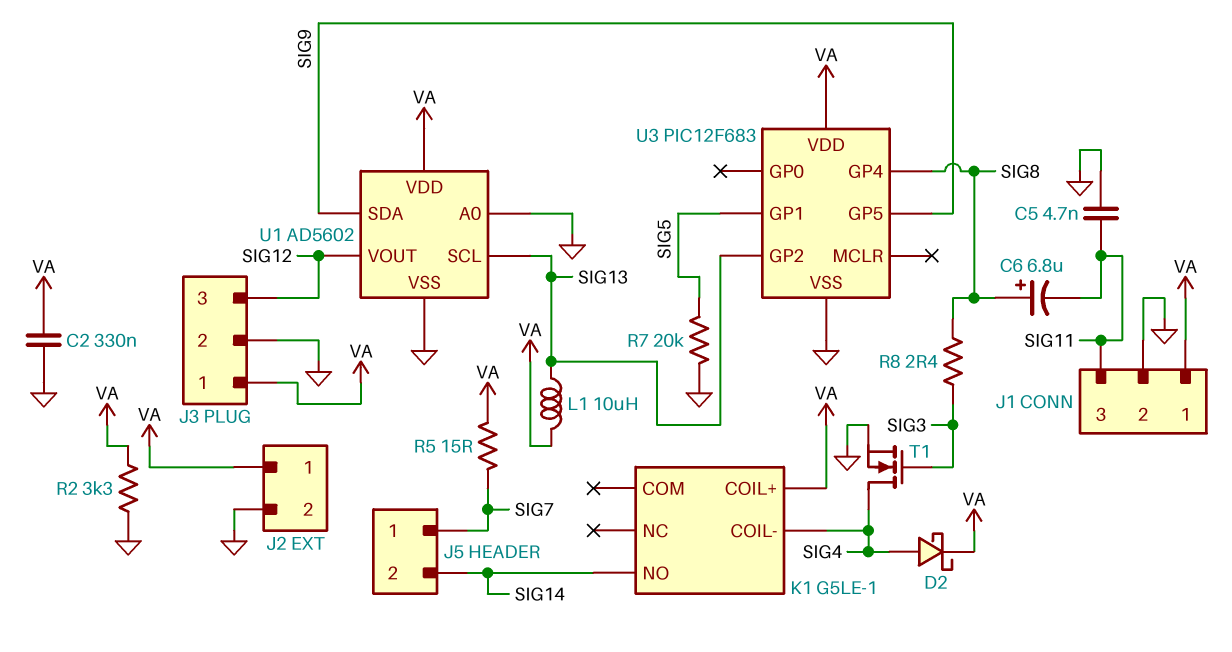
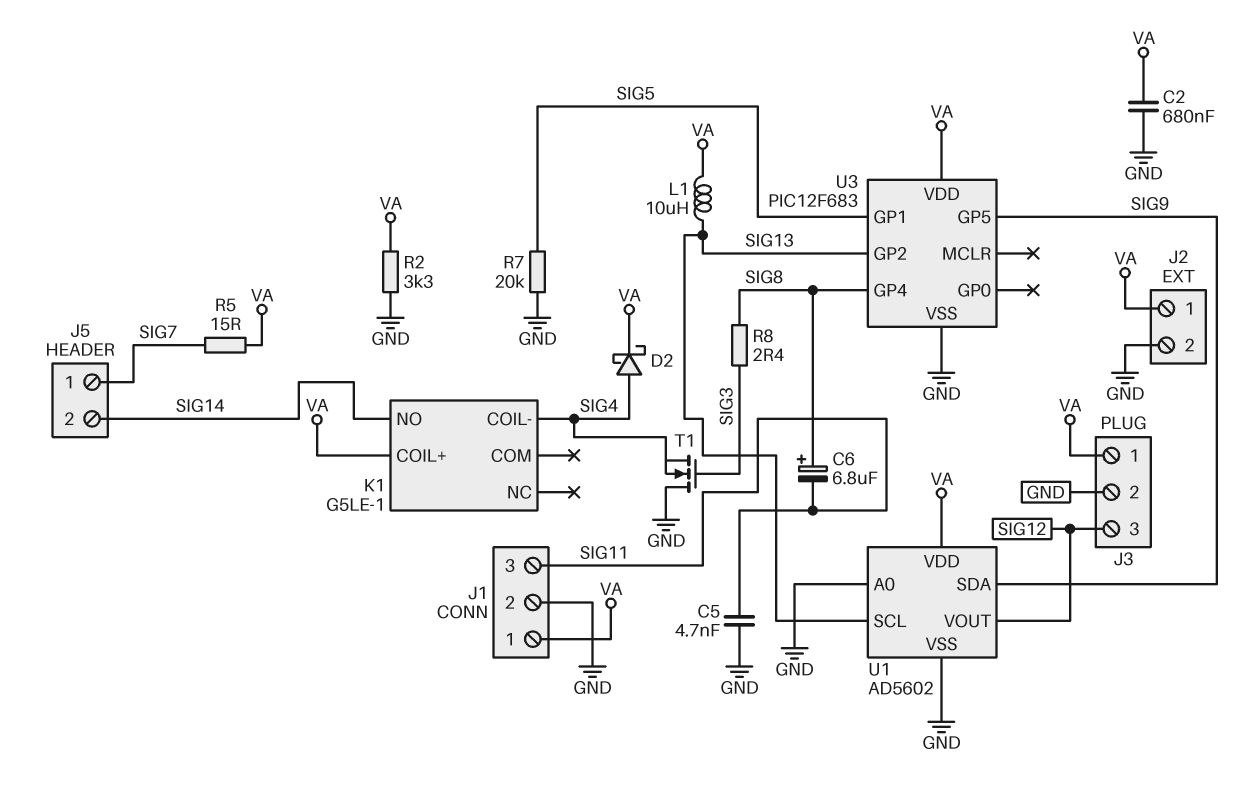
C2: 330nF (GND, VA) -> 680nF (GND, VA)
T1: NMOS (G SIG3, D SIG4, S GND) -> NMOS (G SIG3, D GND, S SIG4)

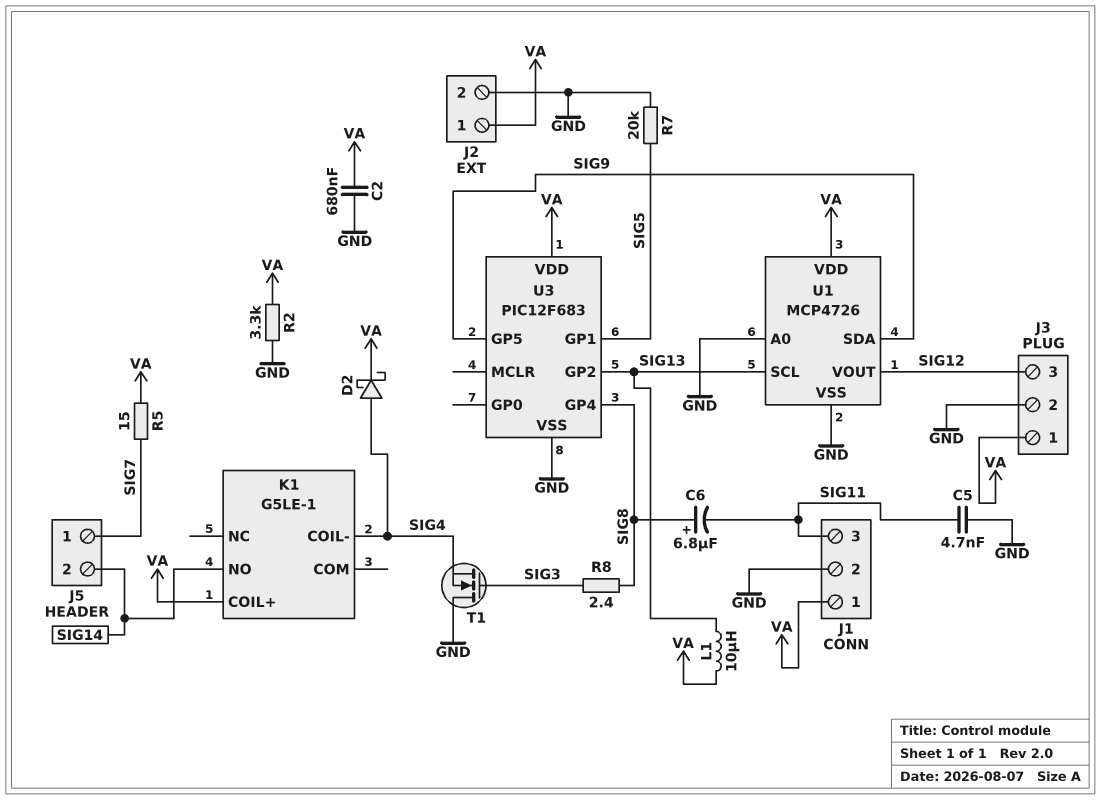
U1: AD5602 -> MCP4726

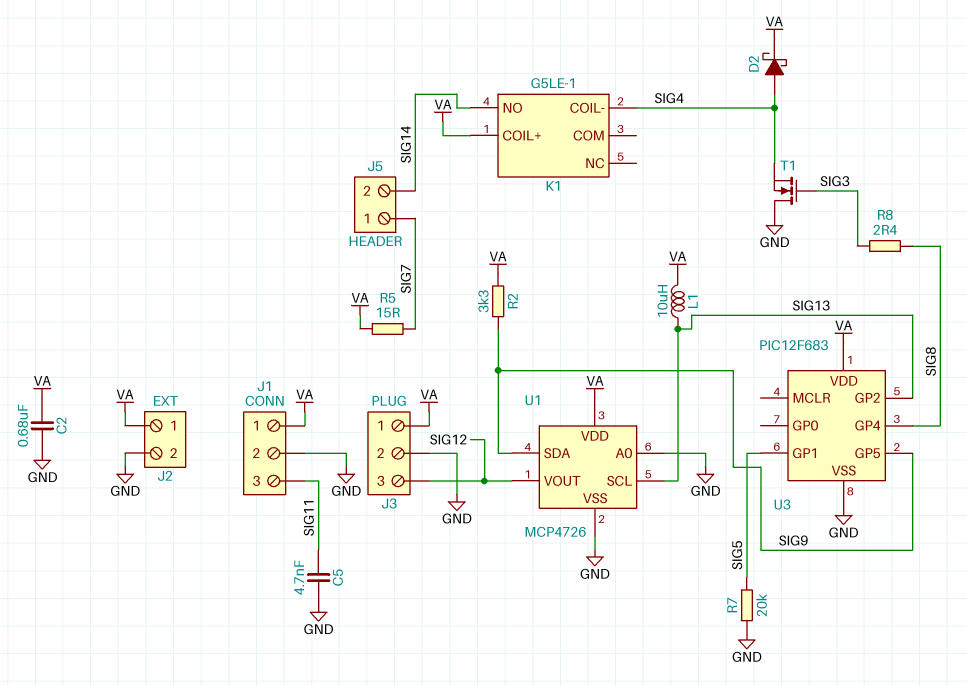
C6: 6.8uF (plus SIG8, minus SIG11) -> none
R2: 3.3k (GND, VA) -> 3.3k (SIG9, VA)

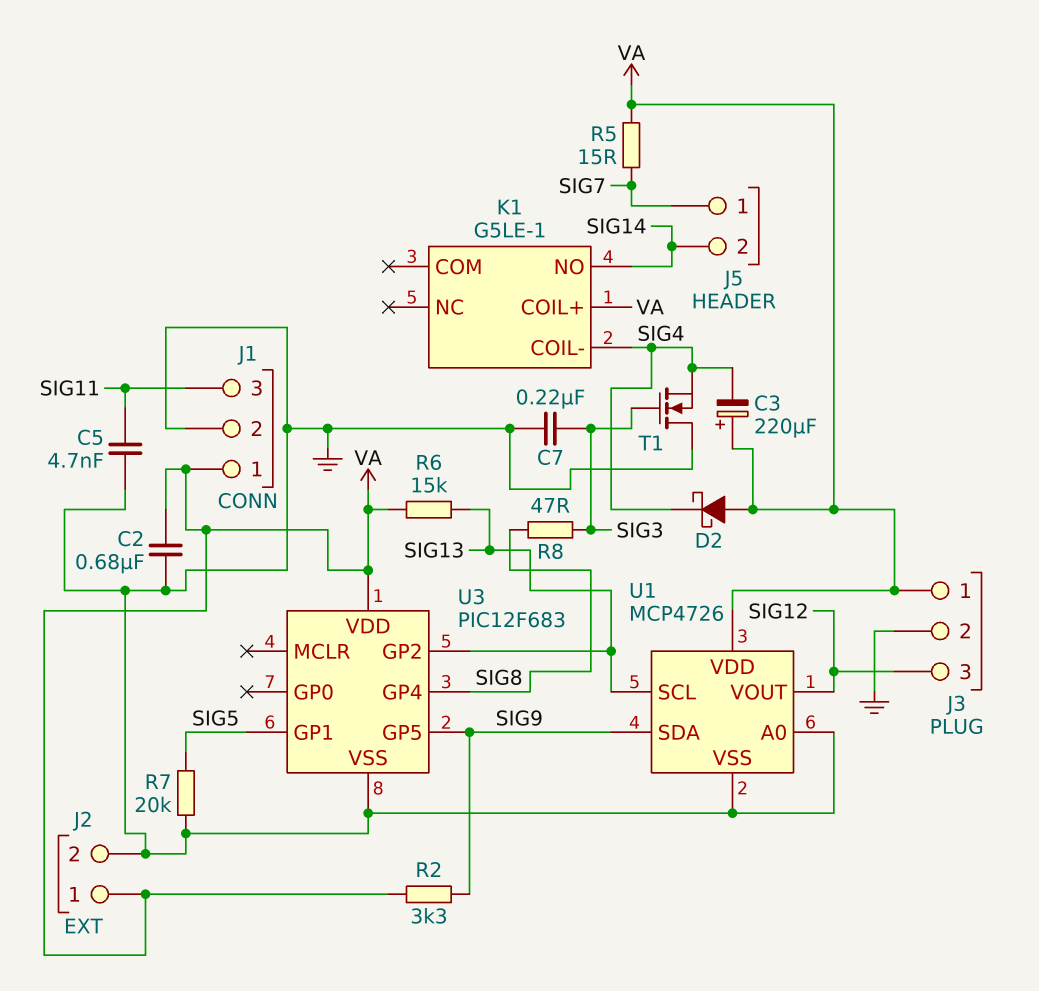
C3: none -> 220uF (plus VA, minus SIG4)
C7: none -> 220nF (GND, SIG3)
D2: schottky (A SIG4, K VA) -> schottky (A VA, K SIG4)
L1: 10uH (SIG13, VA) -> none
R6: none -> 15k (SIG13, VA)
R8: 2.4 (SIG3, SIG8) -> 47 (SIG3, SIG8)

